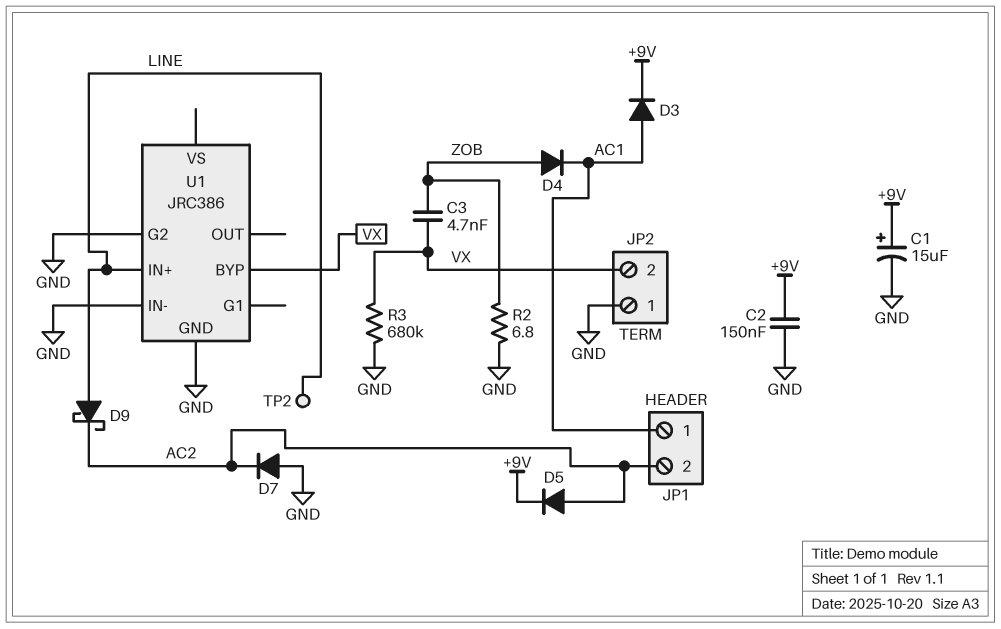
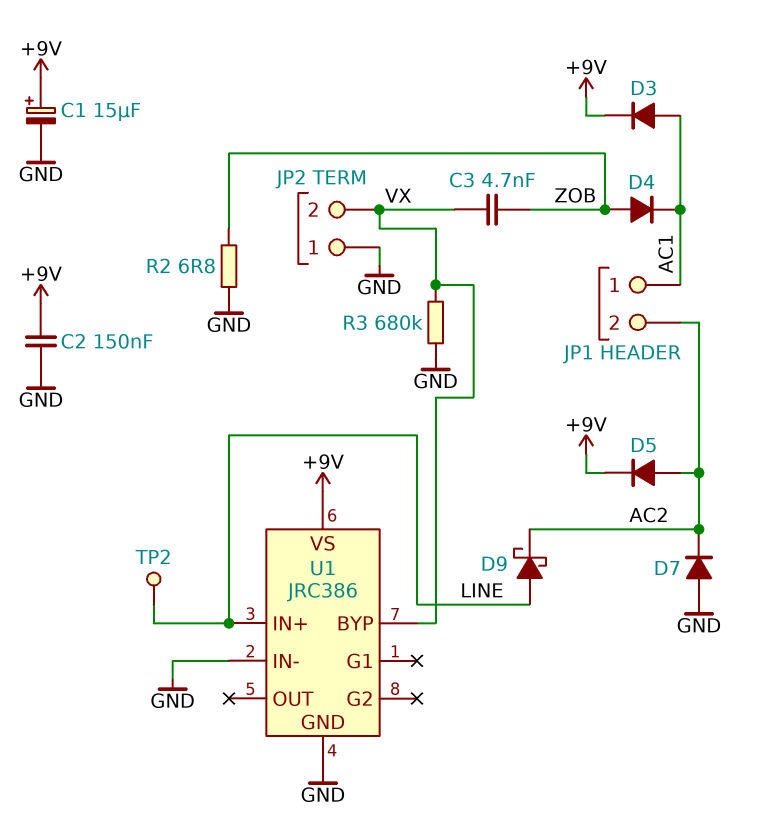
U1 pin G2: GND -> none
U1 pin VS: none -> +9V

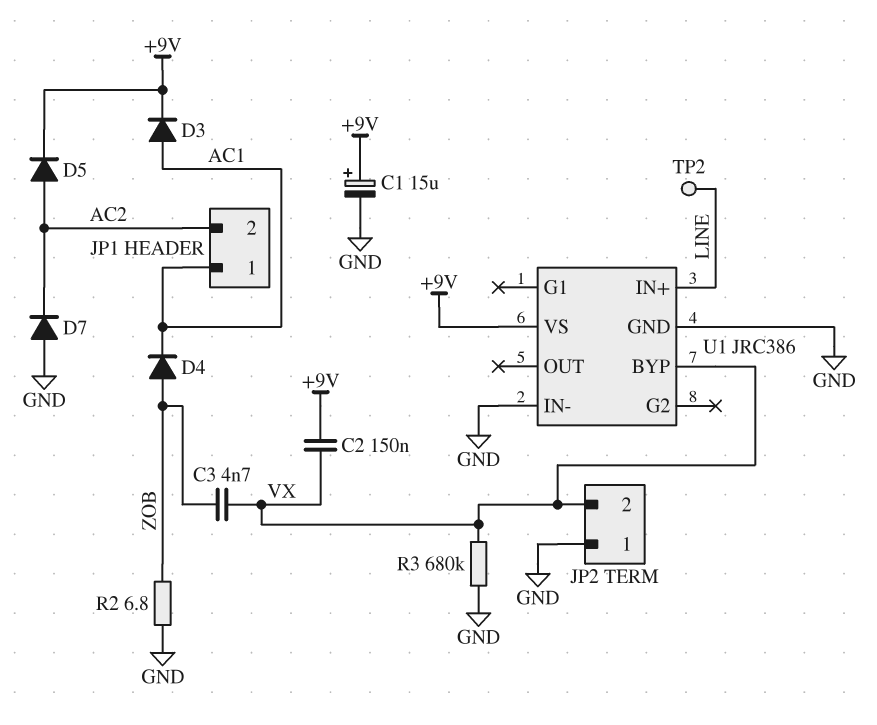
C2: 150nF (+9V, GND) -> 150nF (+9V, VX)
D9: schottky (A LINE, K AC2) -> none

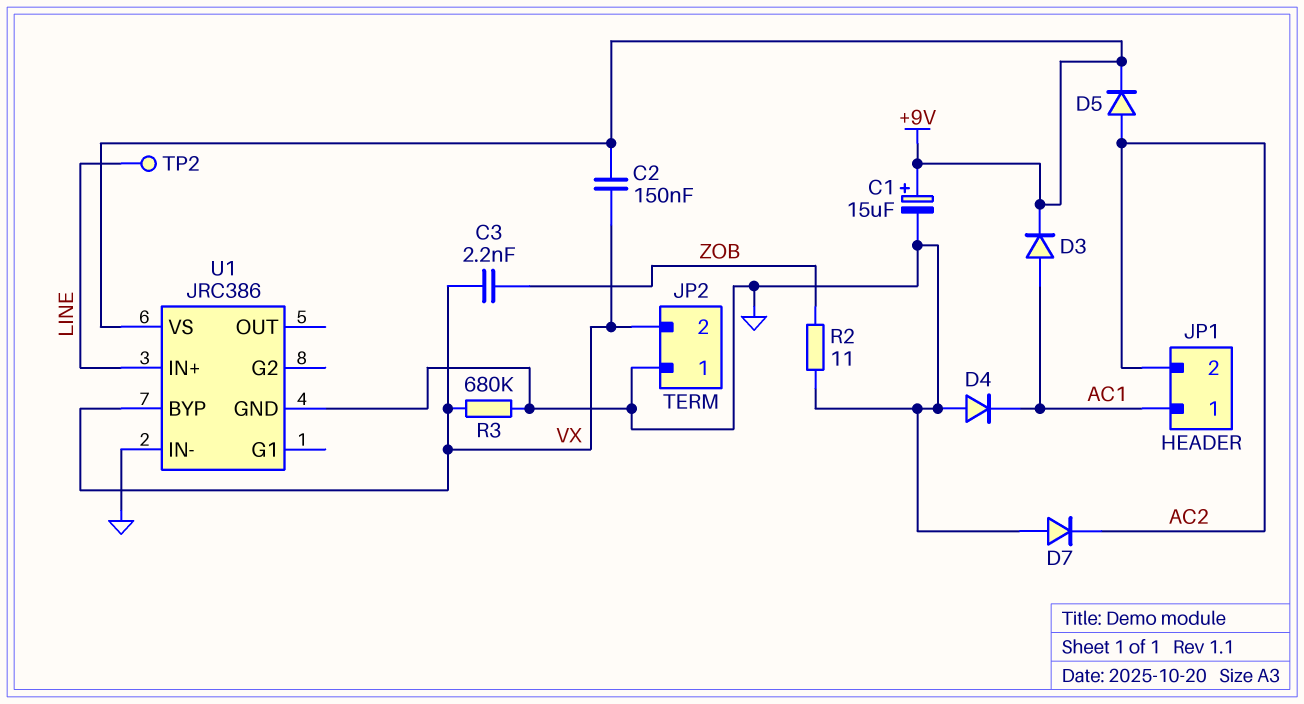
C3: 4.7nF (VX, ZOB) -> 2.2nF (VX, ZOB)
D4: diode (A ZOB, K AC1) -> diode (A GND, K AC1)
R2: 6.8 (GND, ZOB) -> 11 (GND, ZOB)

